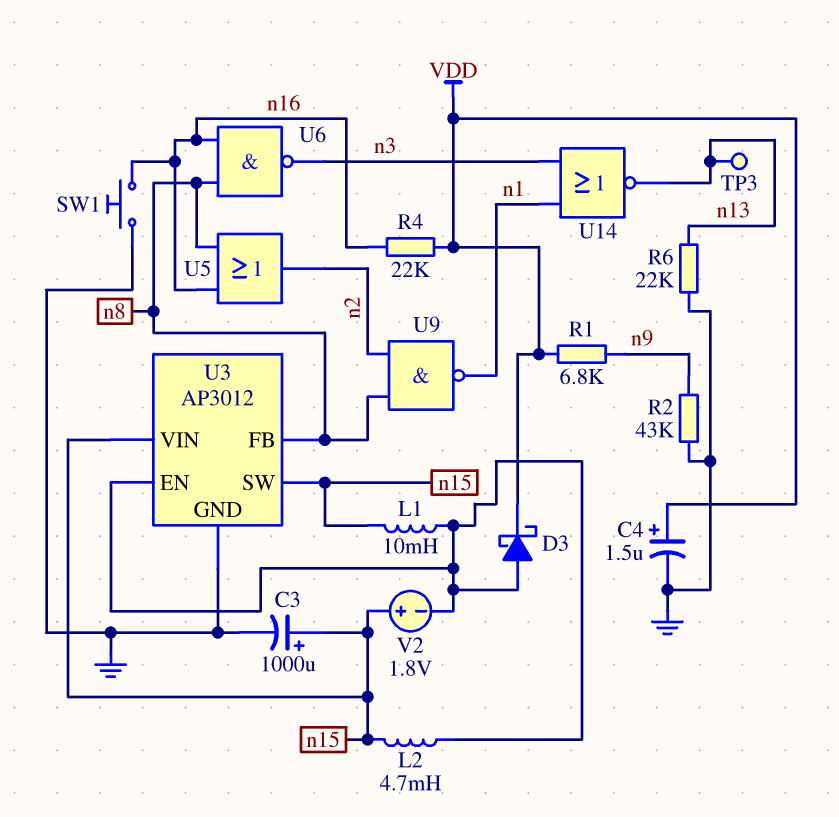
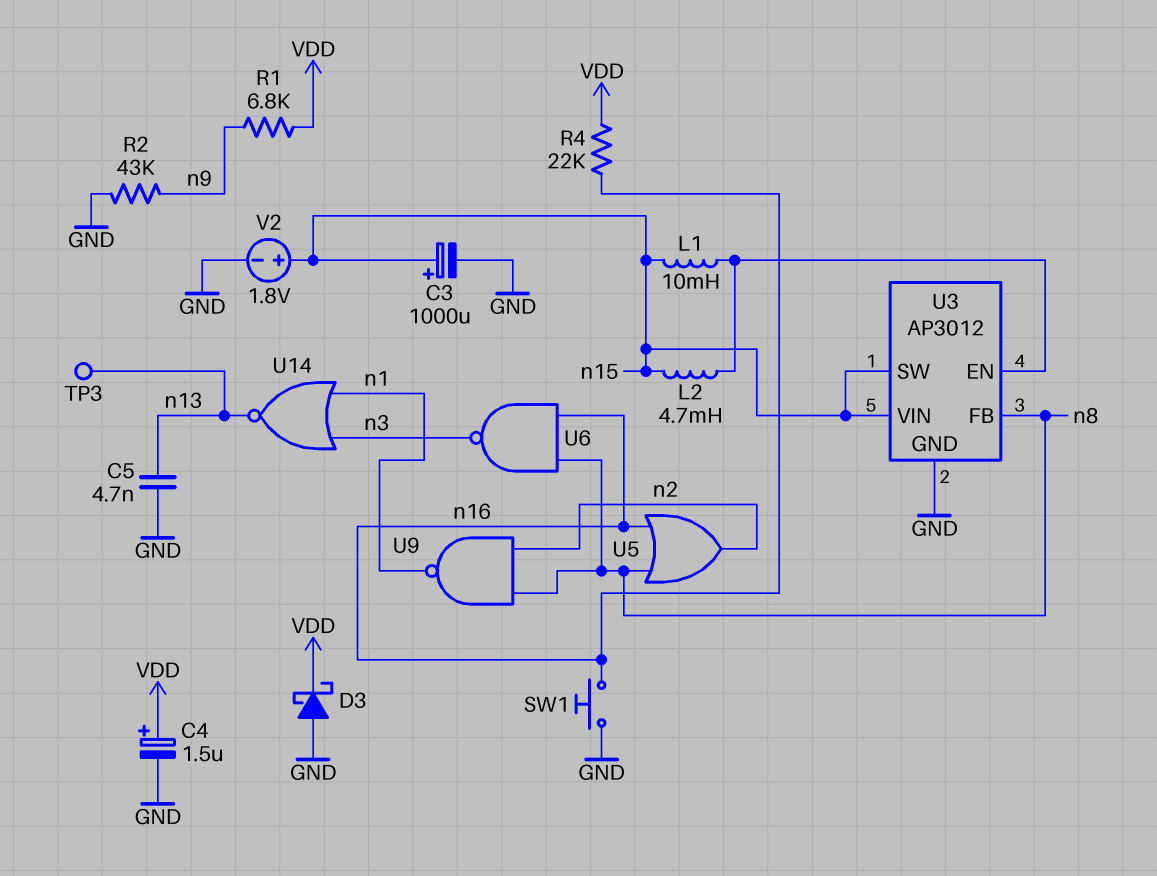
C5: none -> 4.7nF (GND, n13)
D3: schottky (A U3/EN, K VDD) -> schottky (A GND, K VDD)
R6: 22k (GND, n13) -> none
V2: 1.8V (plus n15, minus U3/EN) -> 1.8V (plus n15, minus GND)

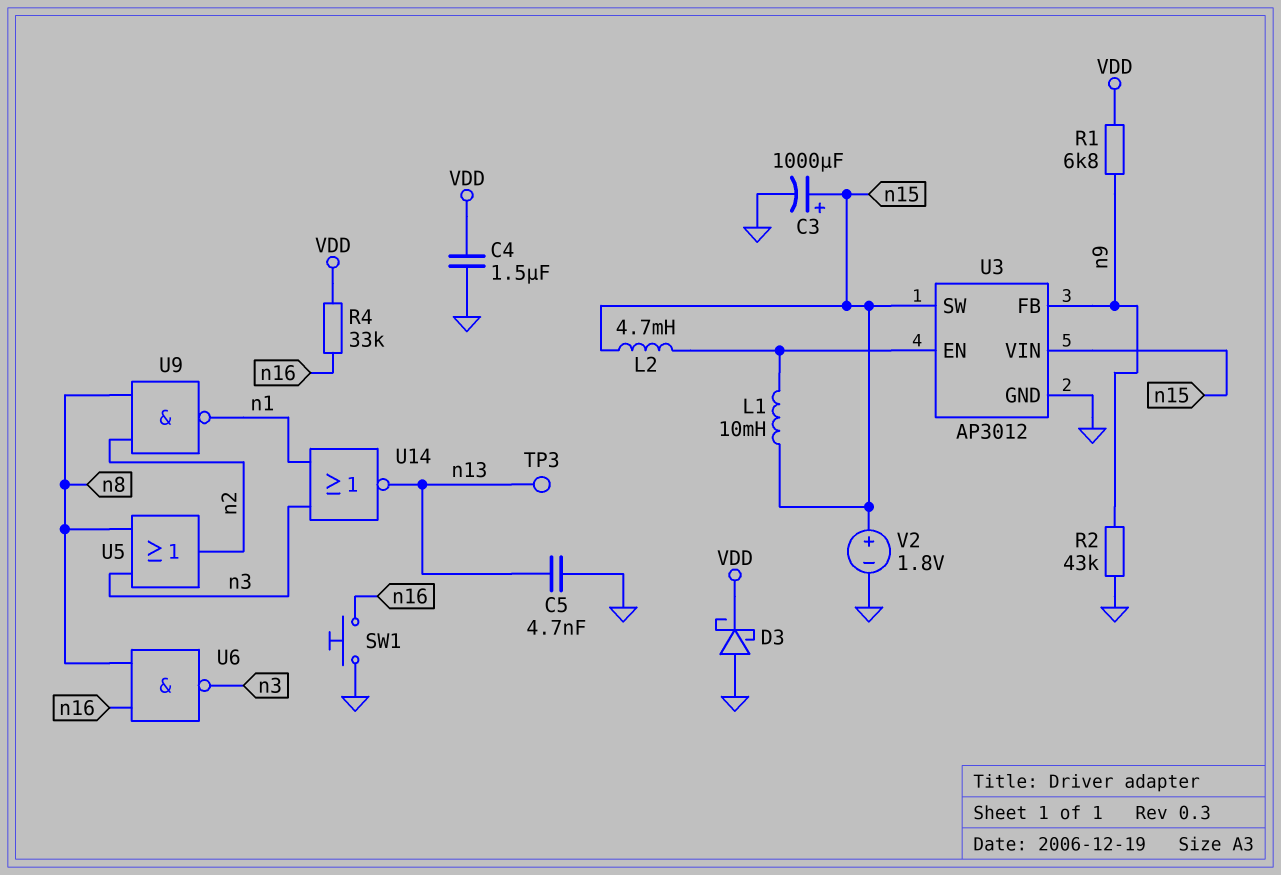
C4: 1.5uF (plus VDD, minus GND) -> 1.5uF (GND, VDD)
R4: 22k (VDD, n16) -> 33k (VDD, n16)
U3 pin FB: n8 -> n9
U5: OR (in n8, in n16, out n2) -> OR (in n3, in n8, out n2)

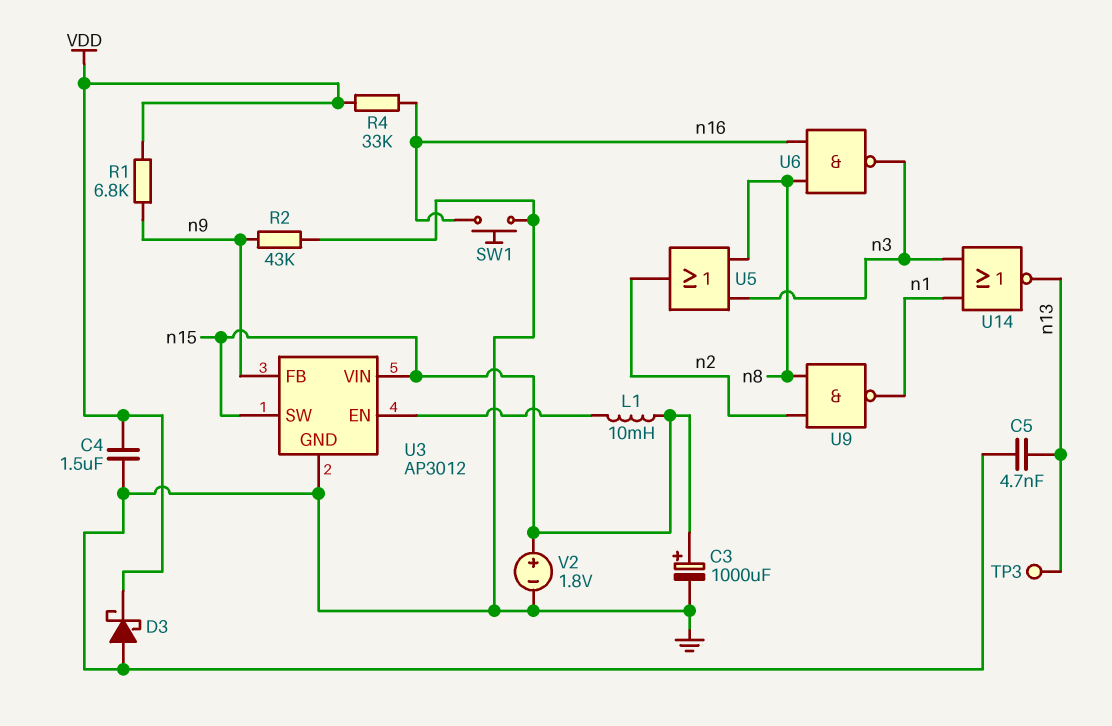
L2: 4.7mH (U3/EN, n15) -> none

